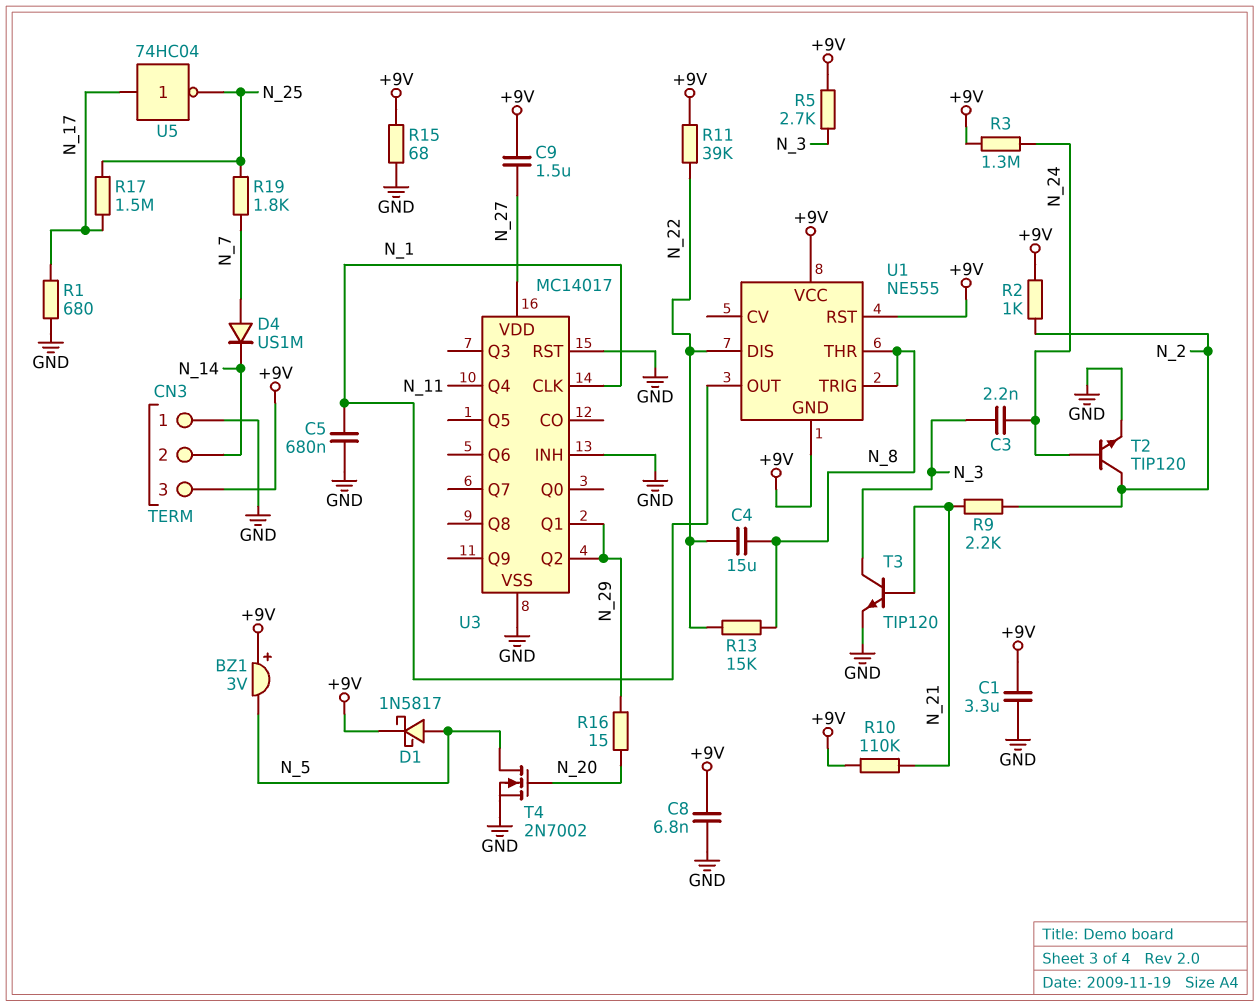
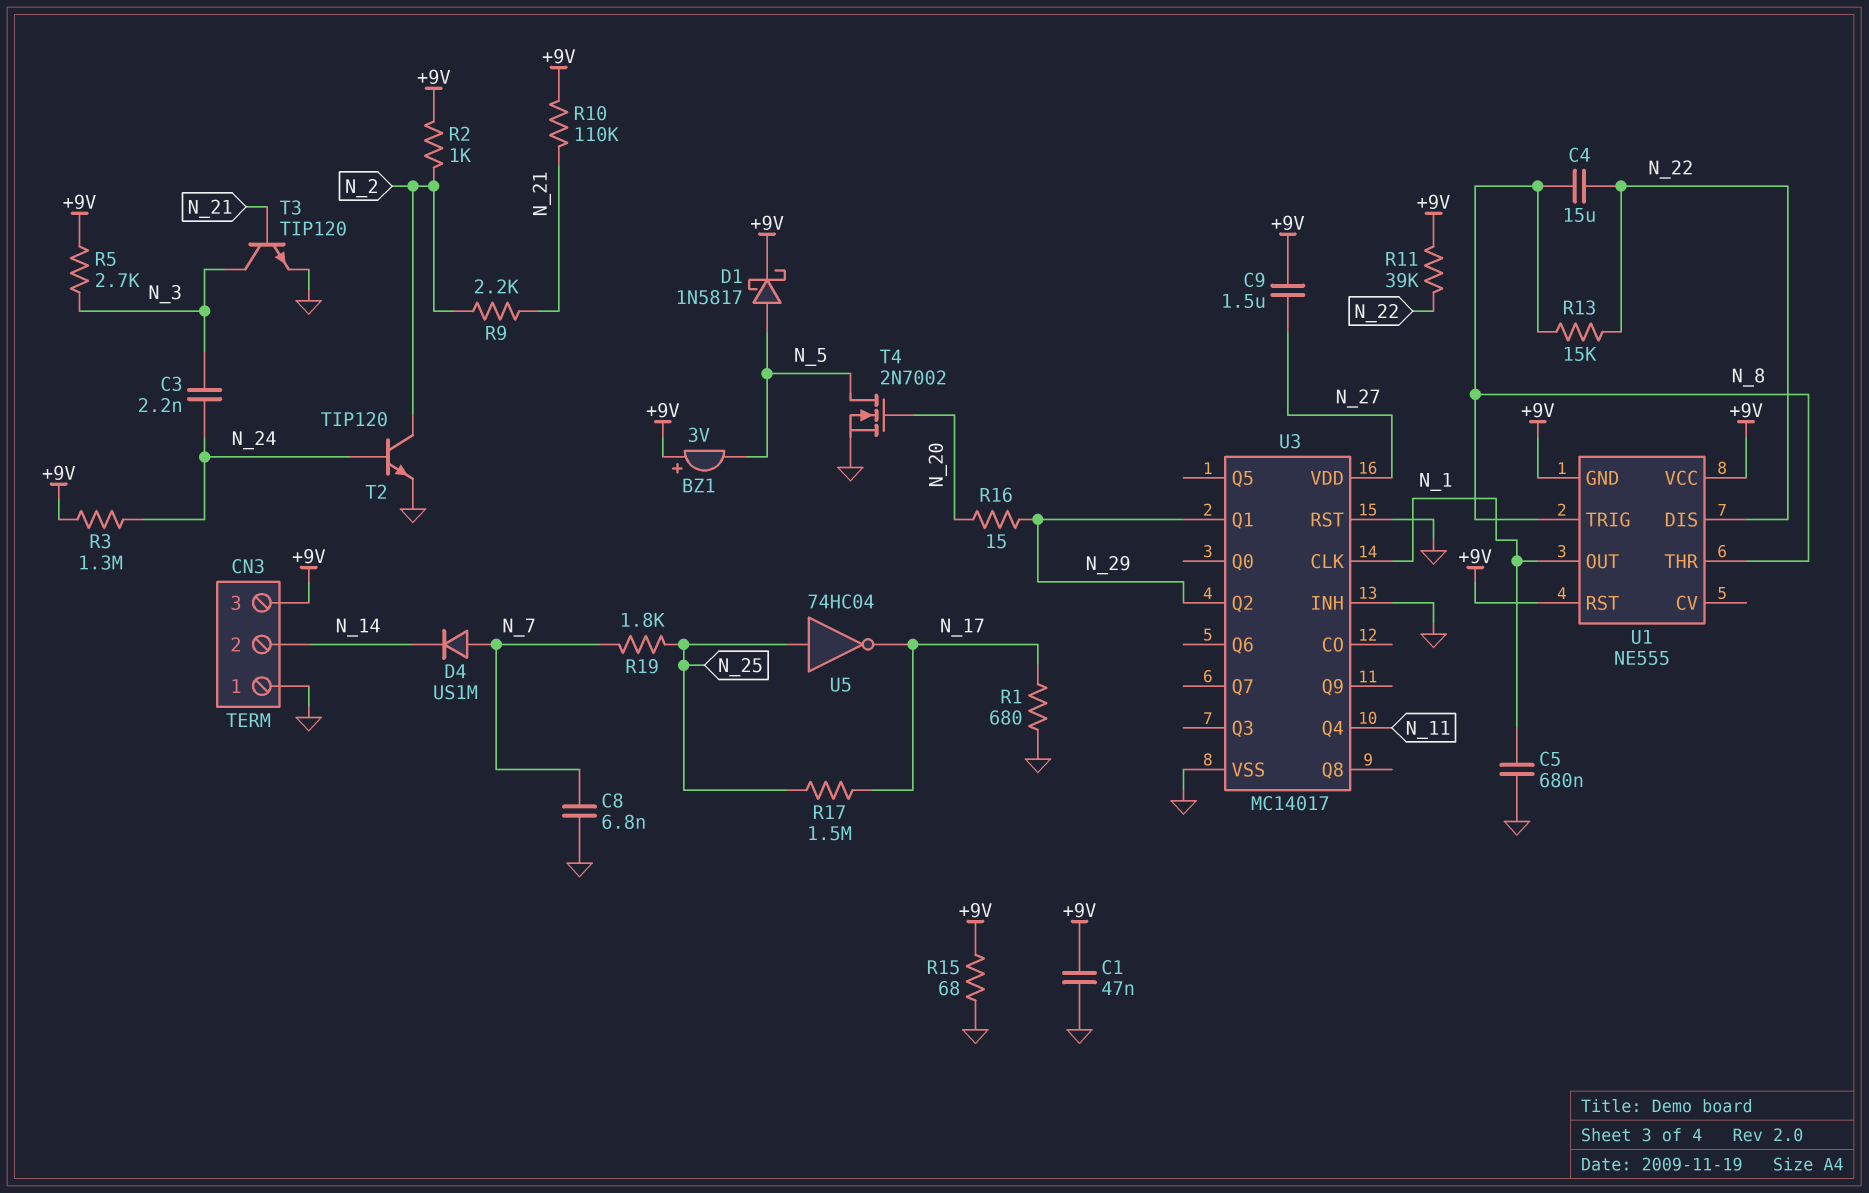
C1: 3.3uF (+9V, GND) -> 47nF (+9V, GND)
C8: 6.8nF (+9V, GND) -> 6.8nF (GND, N_7)
U5: NOT 74HC04 (in N_17, out N_25) -> NOT 74HC04 (in N_25, out N_17)

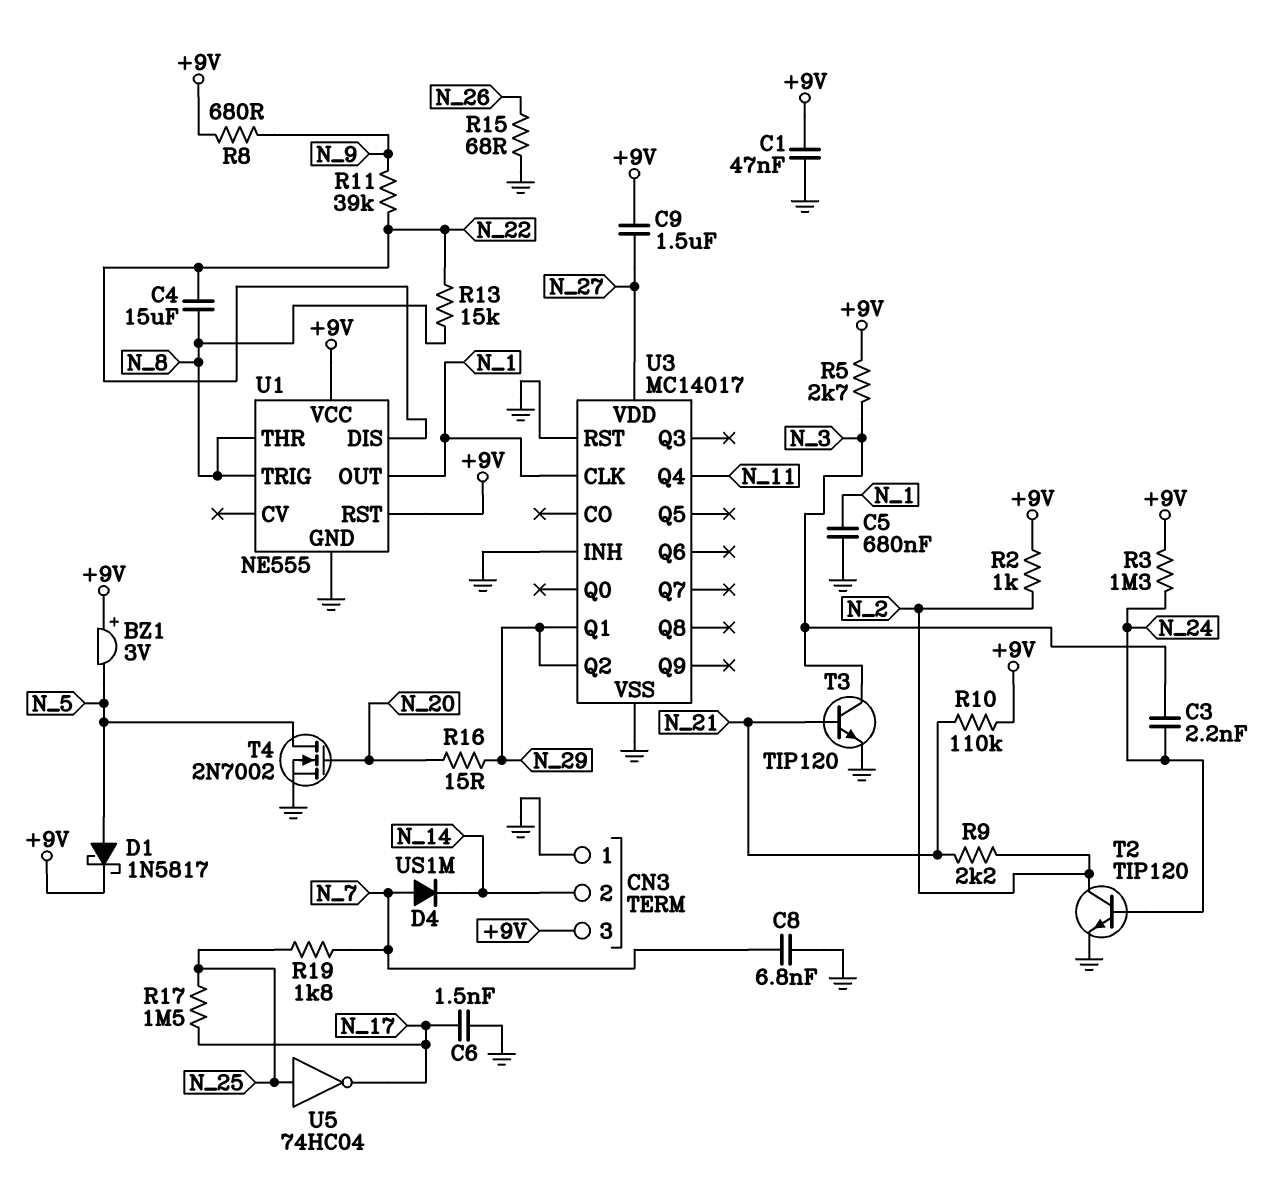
C6: none -> 1.5nF (GND, N_17)
R1: 680 (GND, N_17) -> none
R8: none -> 680 (+9V, N_9)
R11: 39k (+9V, N_22) -> 39k (N_9, N_22)
R15: 68 (+9V, GND) -> 68 (GND, N_26)
U1 pin GND: +9V -> GND

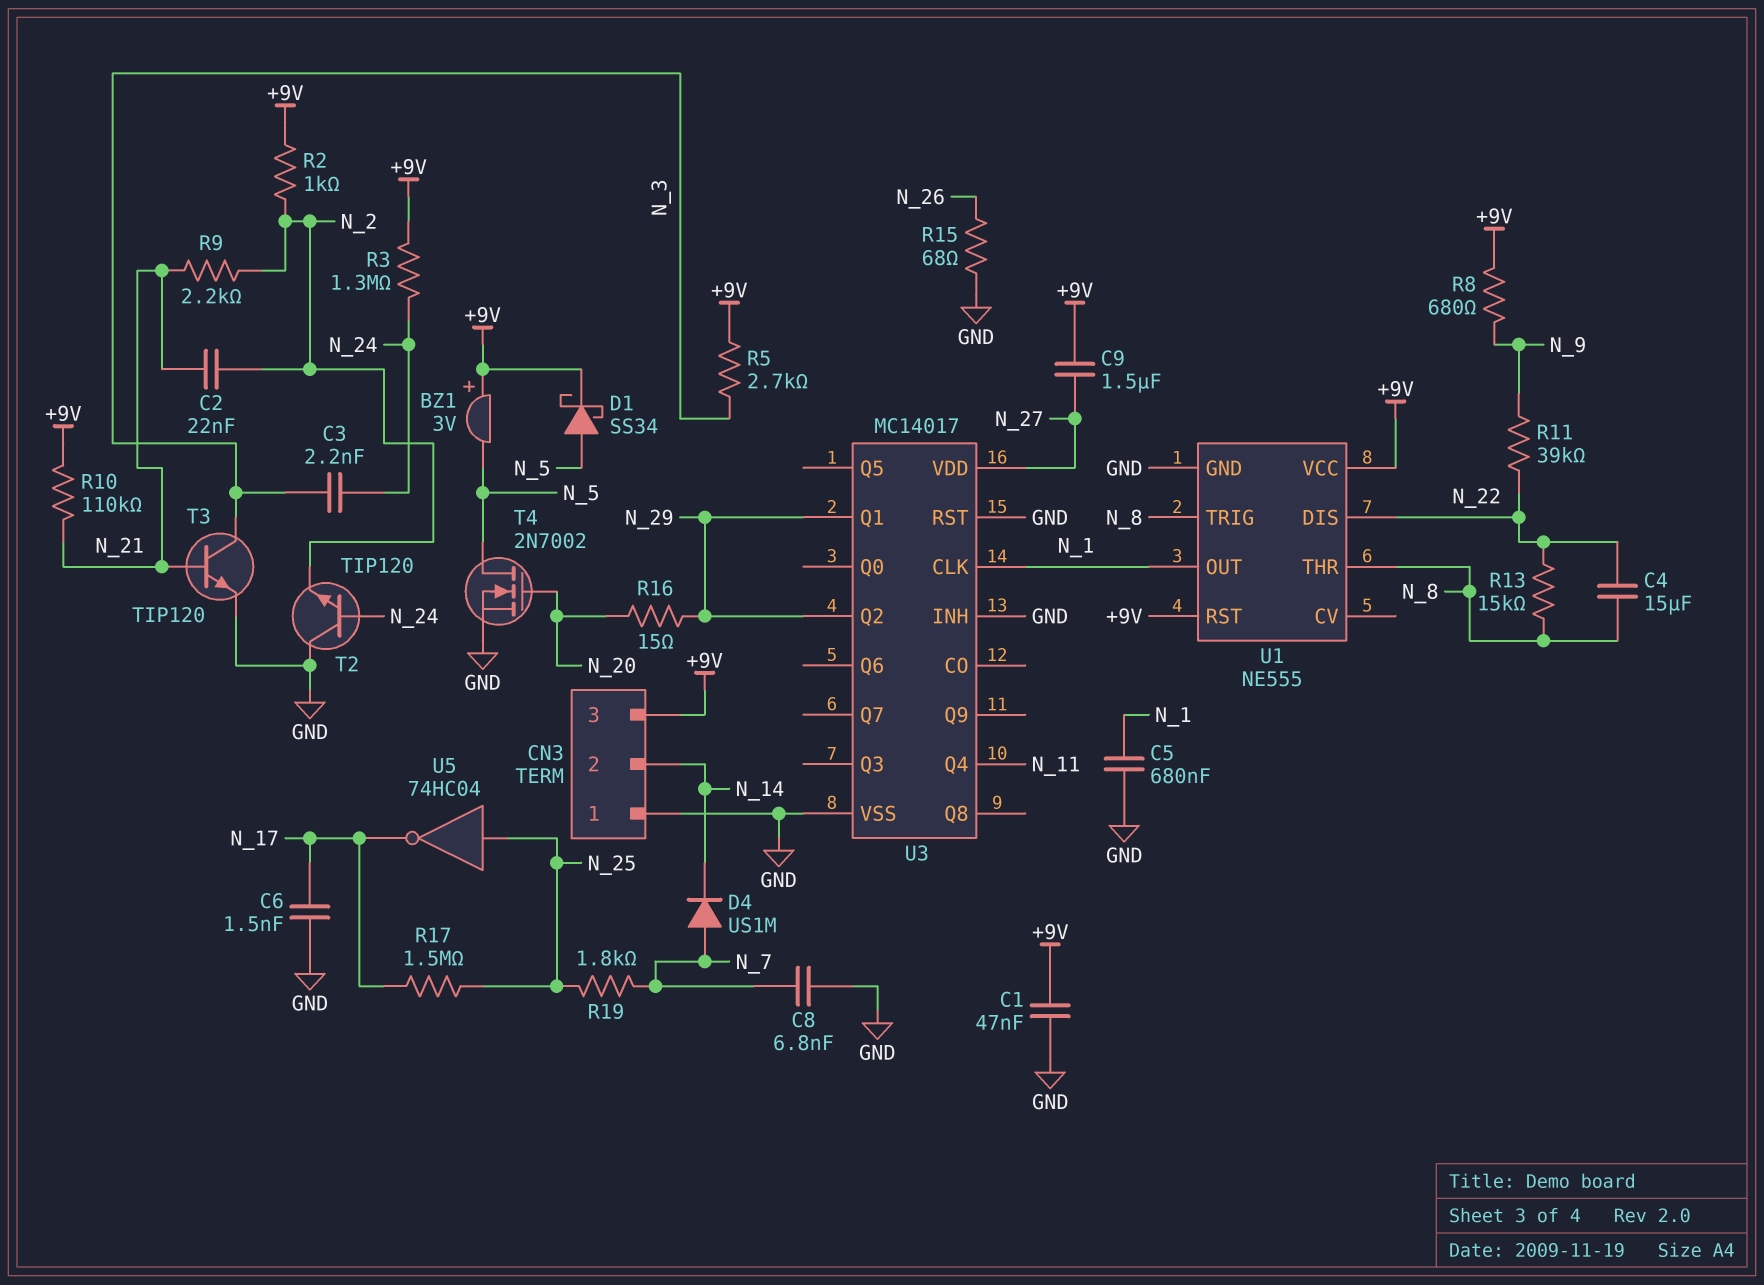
C2: none -> 22nF (N_2, N_21)
D1: schottky 1N5817 (A N_5, K +9V) -> schottky SS34 (A N_5, K +9V)
T2: NPN TIP120 (B N_24, C N_2, E GND) -> NPN TIP120 (B N_24, C GND, E N_2)

